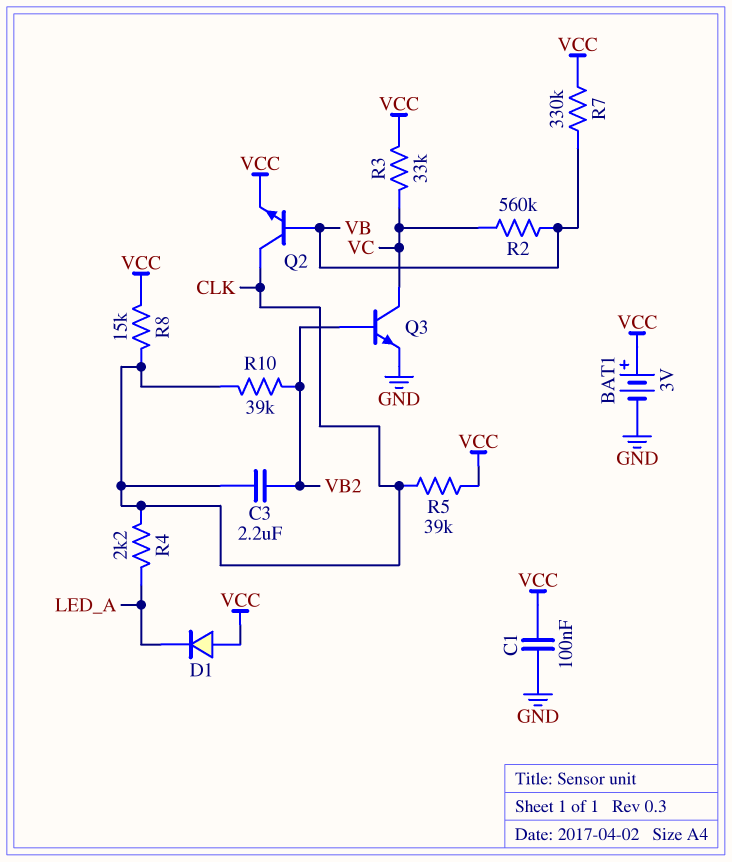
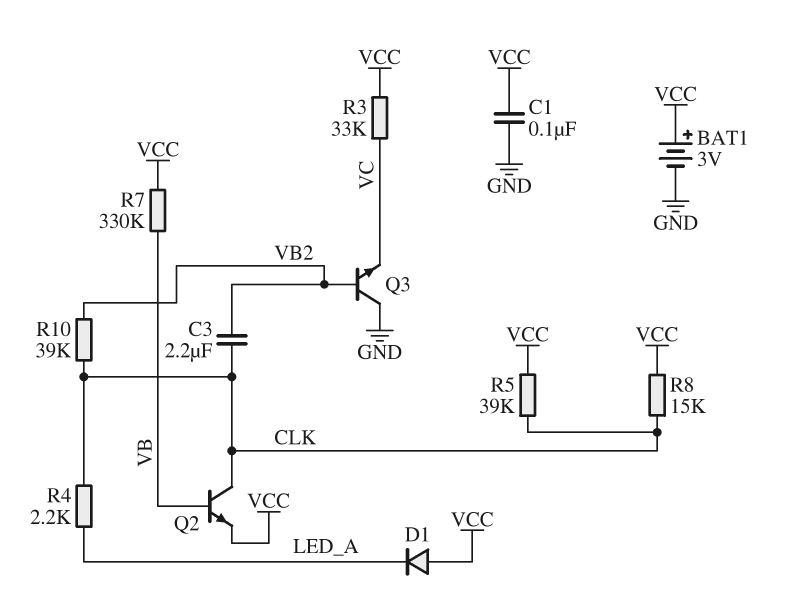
Q3: NPN (B VB2, C VC, E GND) -> NPN (B VB2, C GND, E VC)
R2: 560k (VB, VC) -> none

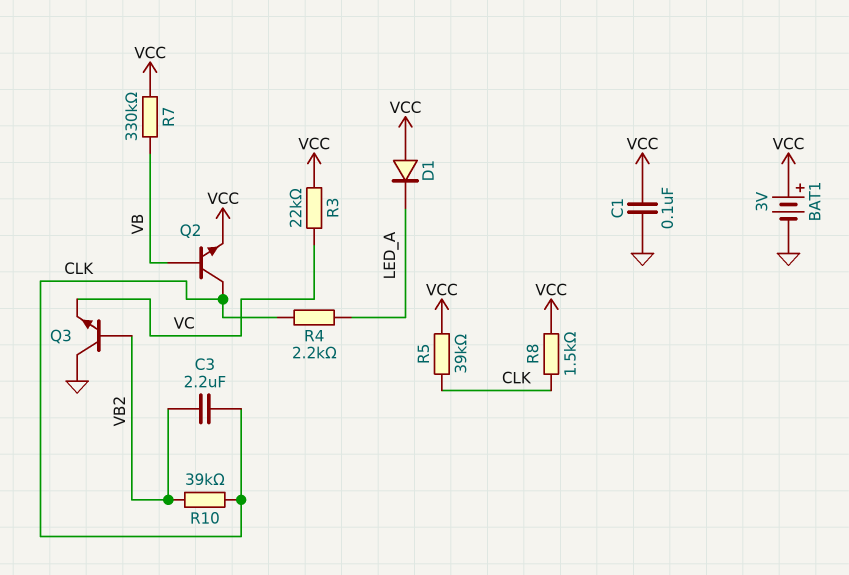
R3: 33k (VC, VCC) -> 22k (VC, VCC)
R8: 15k (CLK, VCC) -> 1.5k (CLK, VCC)

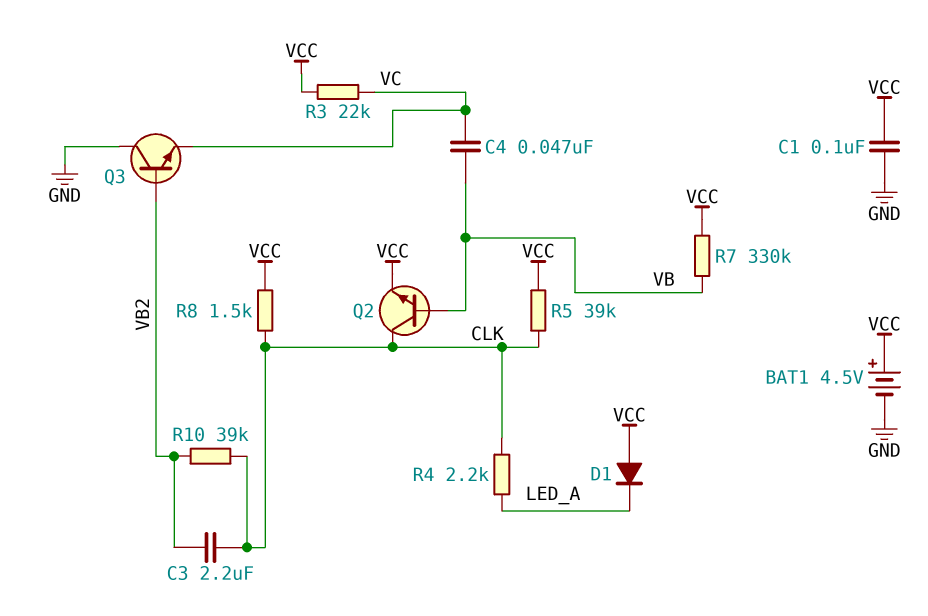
BAT1: 3V (plus VCC, minus GND) -> 4.5V (plus VCC, minus GND)
C4: none -> 47nF (VB, VC)

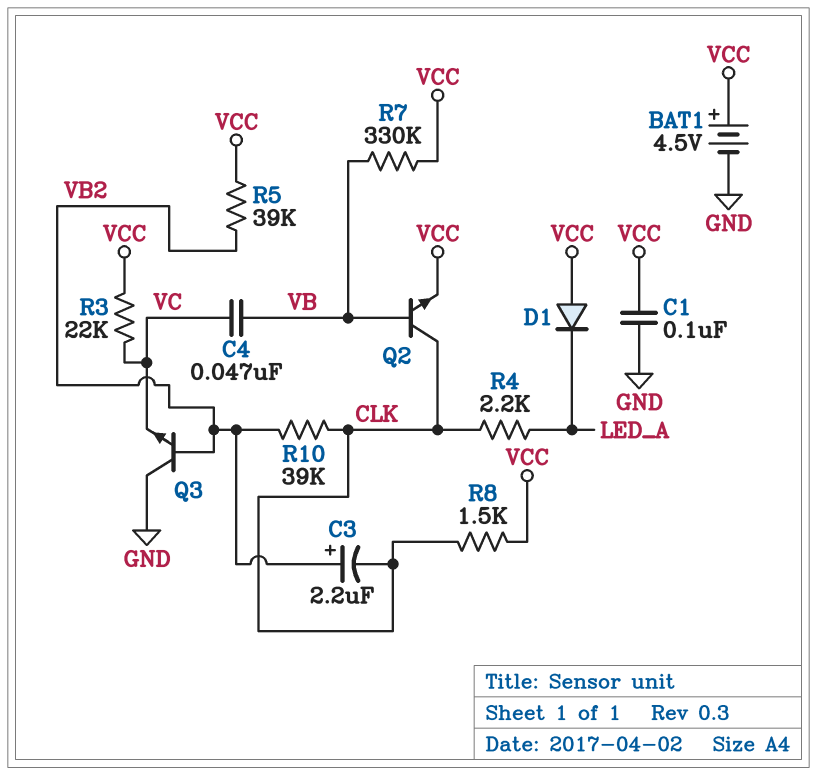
C3: 2.2uF (CLK, VB2) -> 2.2uF (plus VB2, minus CLK)
R5: 39k (CLK, VCC) -> 39k (VB2, VCC)

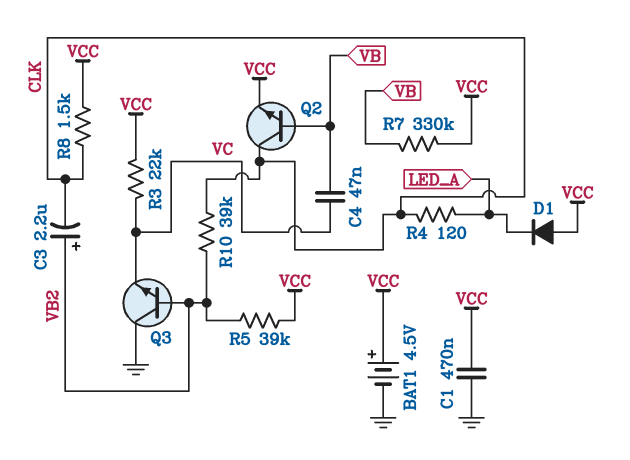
C1: 100nF (GND, VCC) -> 470nF (GND, VCC)
R4: 2.2k (CLK, LED_A) -> 120 (CLK, LED_A)

